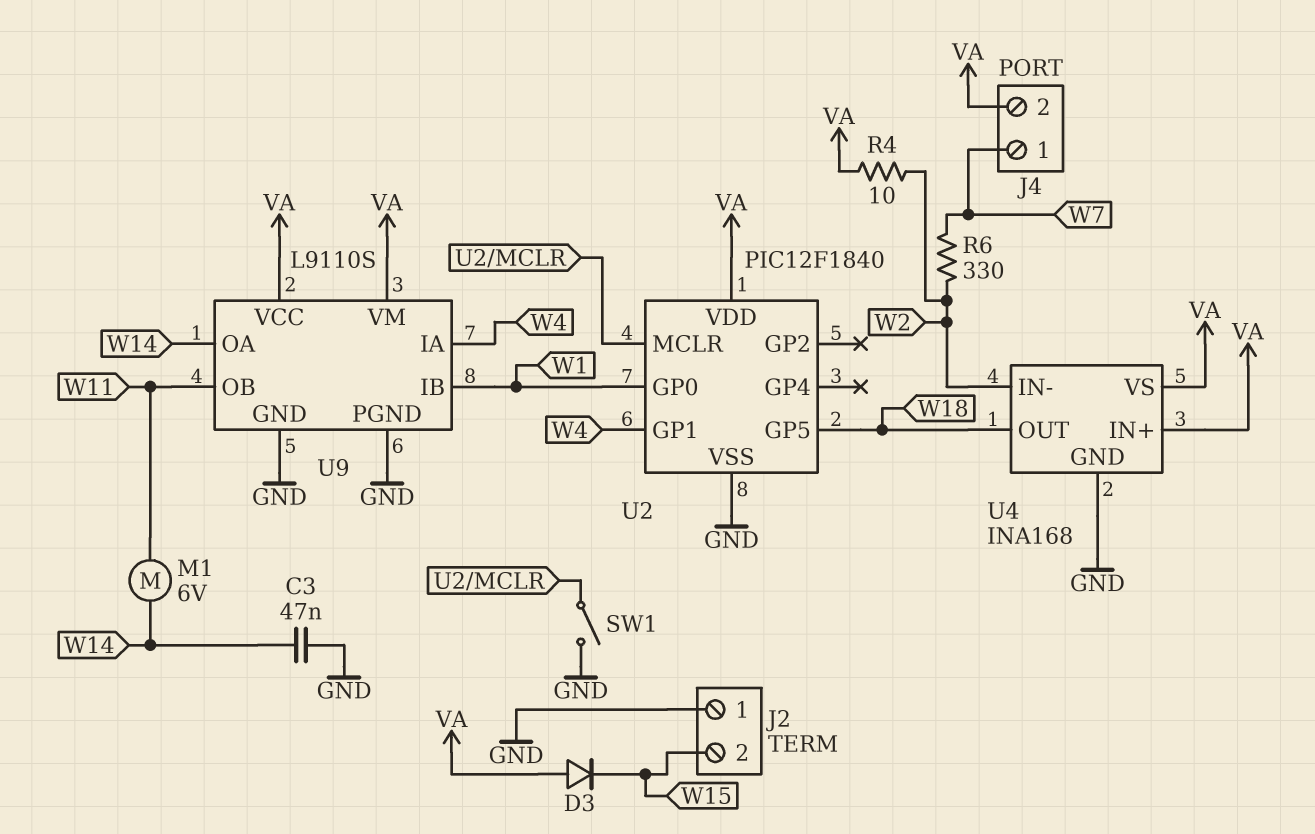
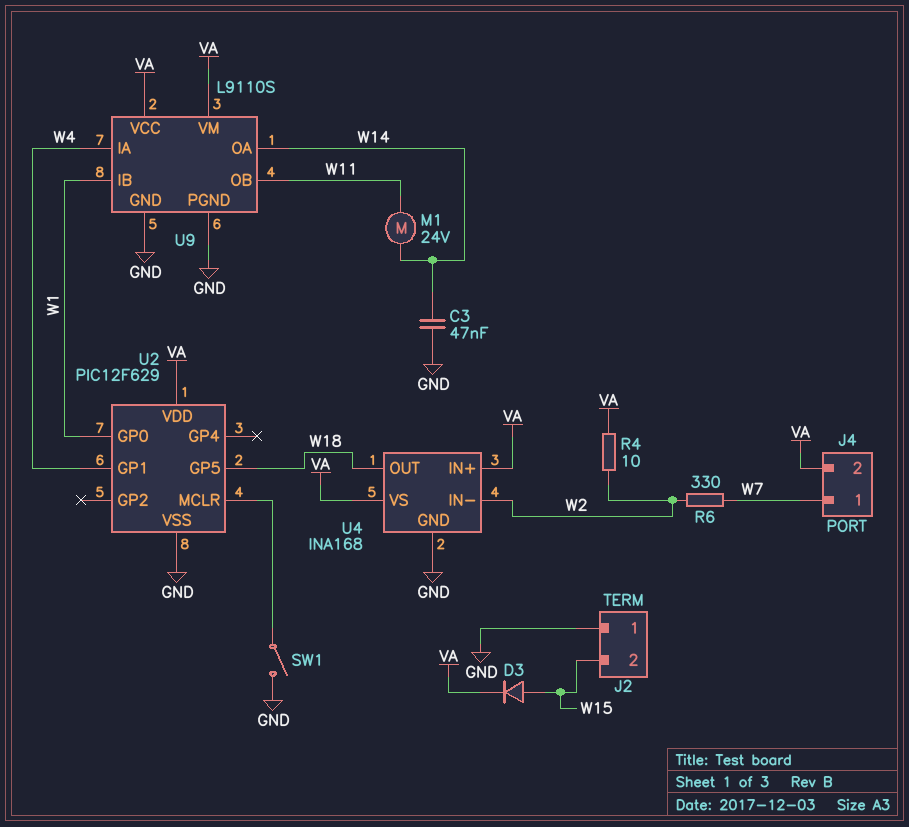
D3: diode (A VA, K W15) -> diode (A W15, K VA)
M1: motor 6V (W11, W14) -> motor 24V (W11, W14)
U2: PIC12F1840 -> PIC12F629

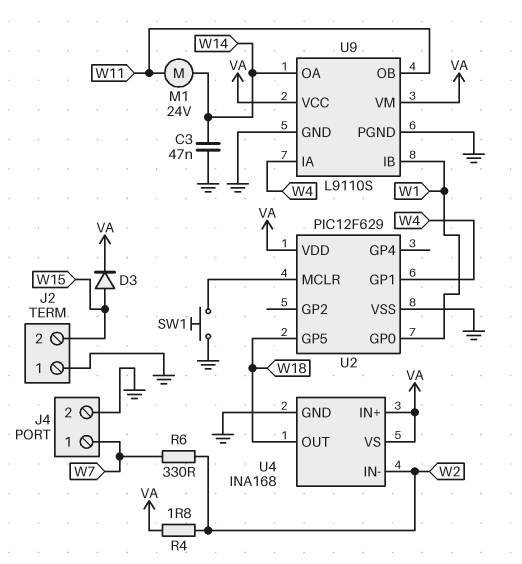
J4 pin 2: VA -> GND
R4: 10 (VA, W2) -> 1.8 (VA, W2)
SW1: switch (GND, U2/MCLR) -> button (GND, U2/MCLR)

